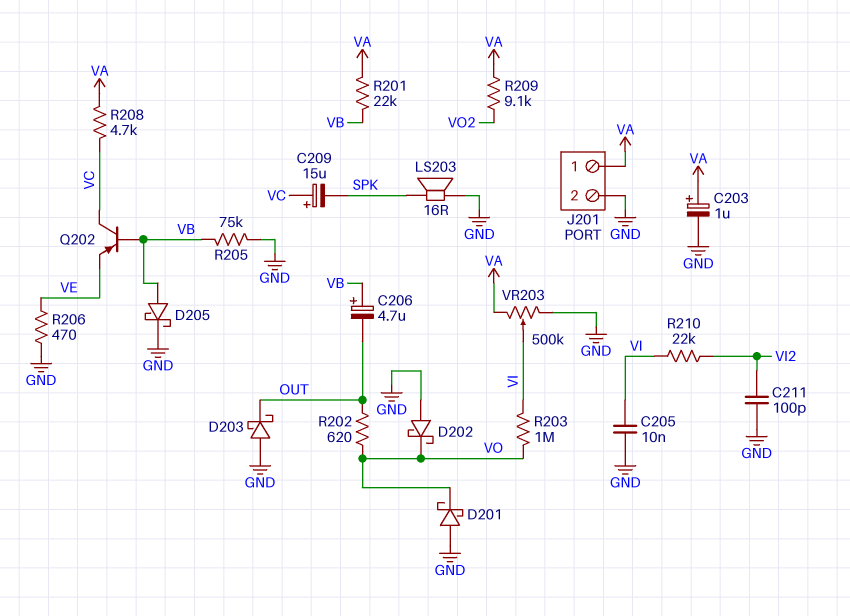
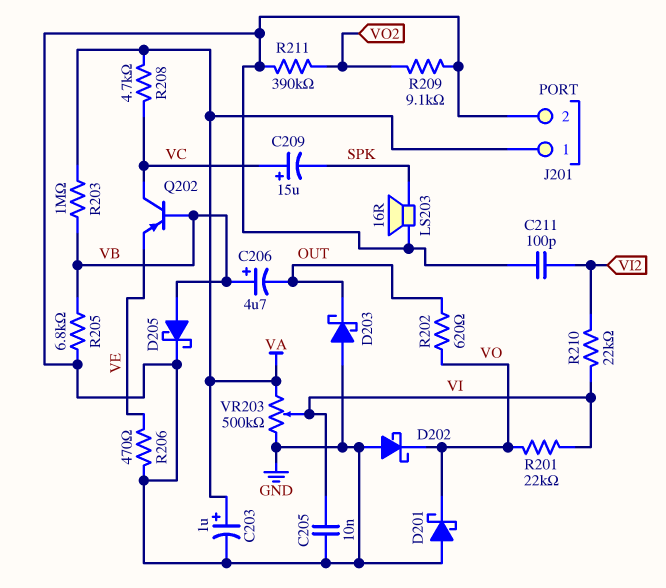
R201: 22k (VA, VB) -> 22k (VI, VO)
R203: 1M (VI, VO) -> 1M (VA, VB)
R205: 75k (GND, VB) -> 6.8k (GND, VB)
R209: 9.1k (VA, VO2) -> 9.1k (GND, VO2)
R211: none -> 390k (GND, VO2)

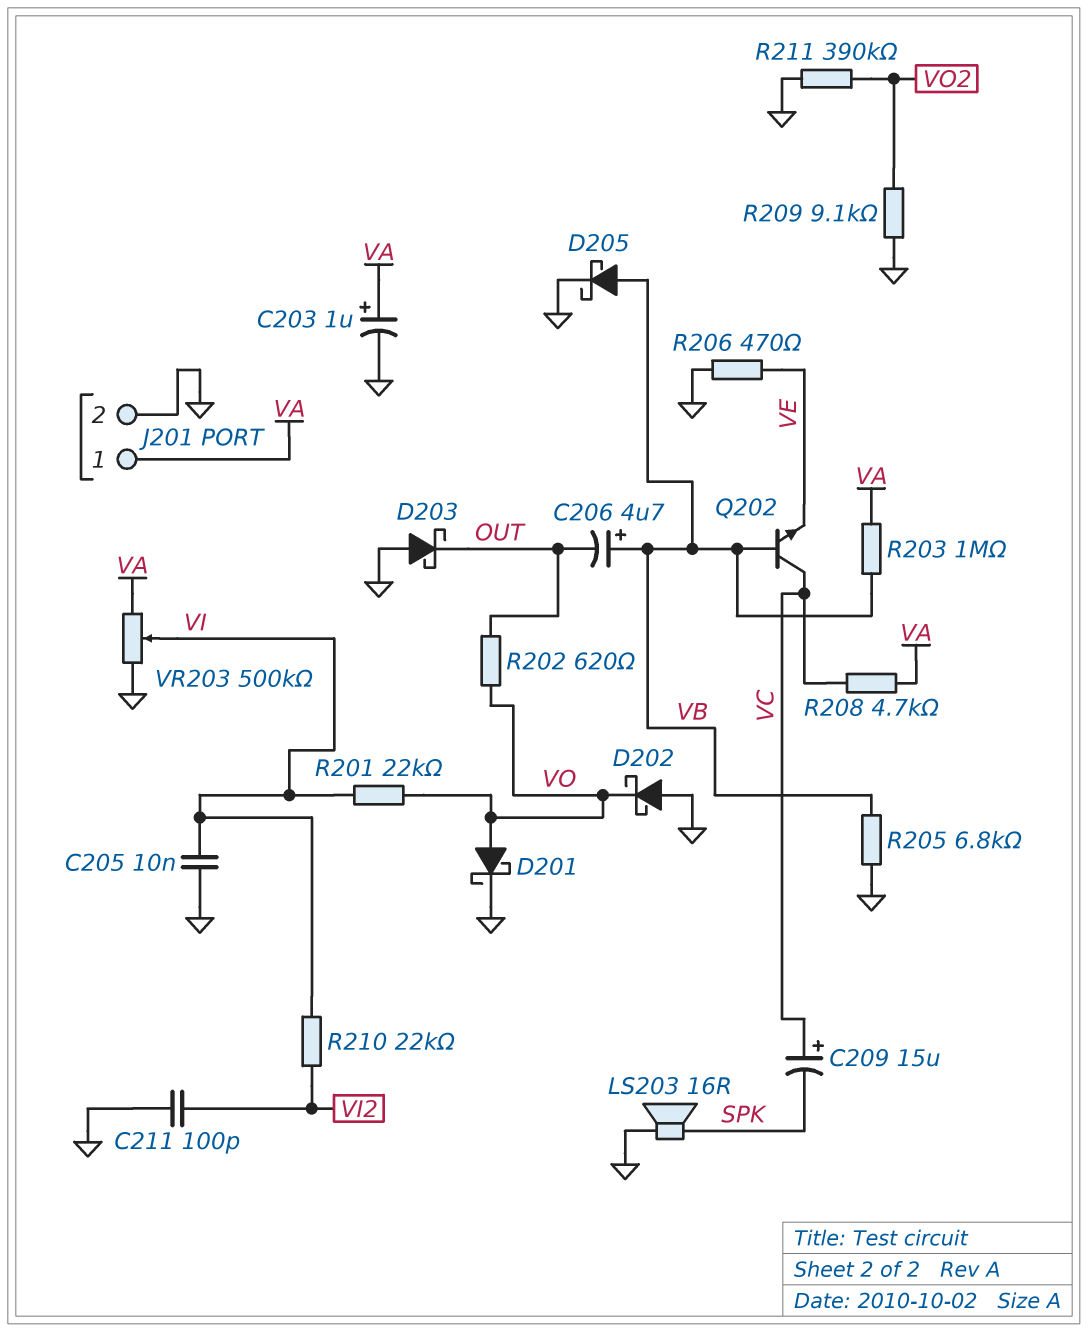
D201: schottky (A GND, K VO) -> schottky (A VO, K GND)
Q202: PNP (B VB, C VC, E VE) -> NPN (B VB, C VC, E VE)

